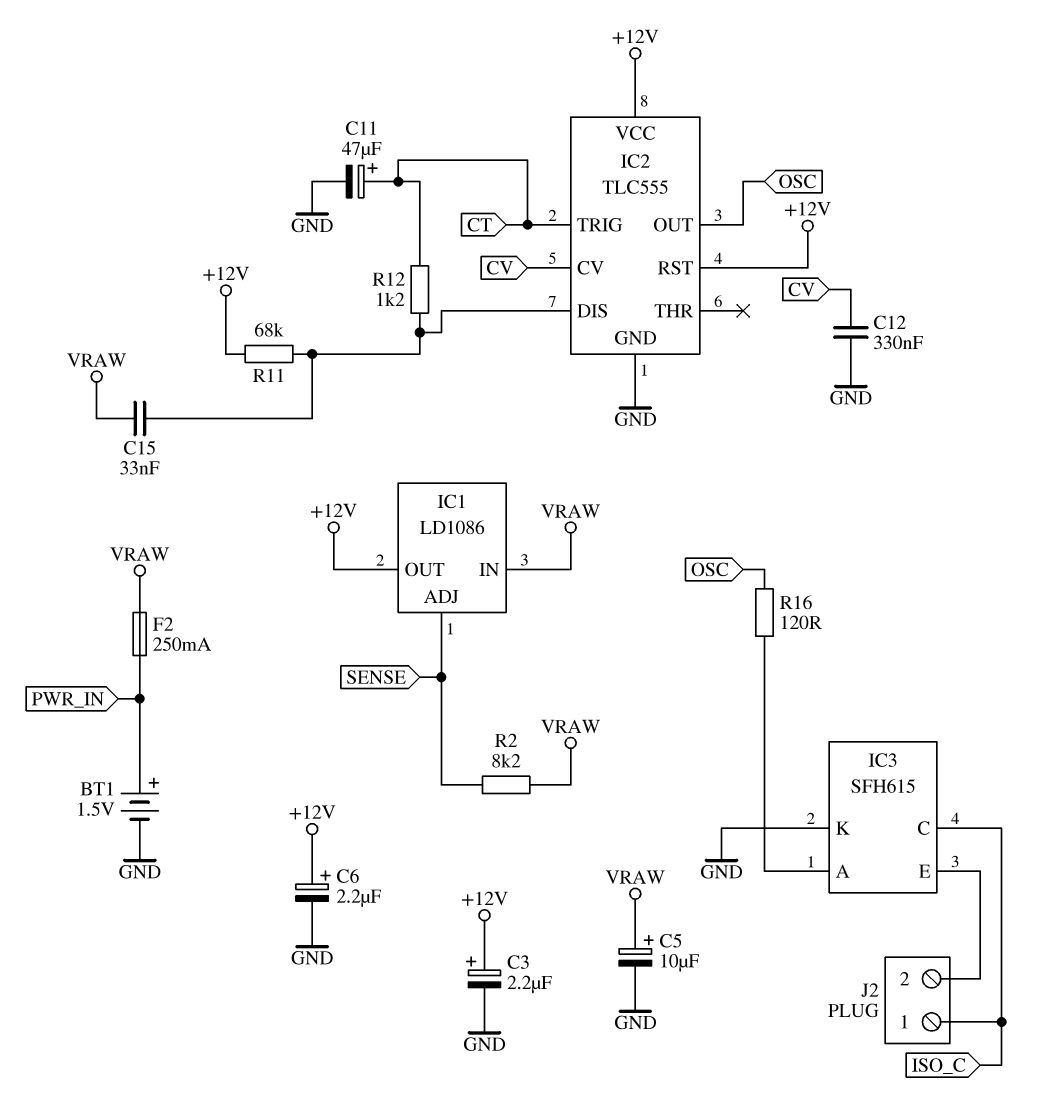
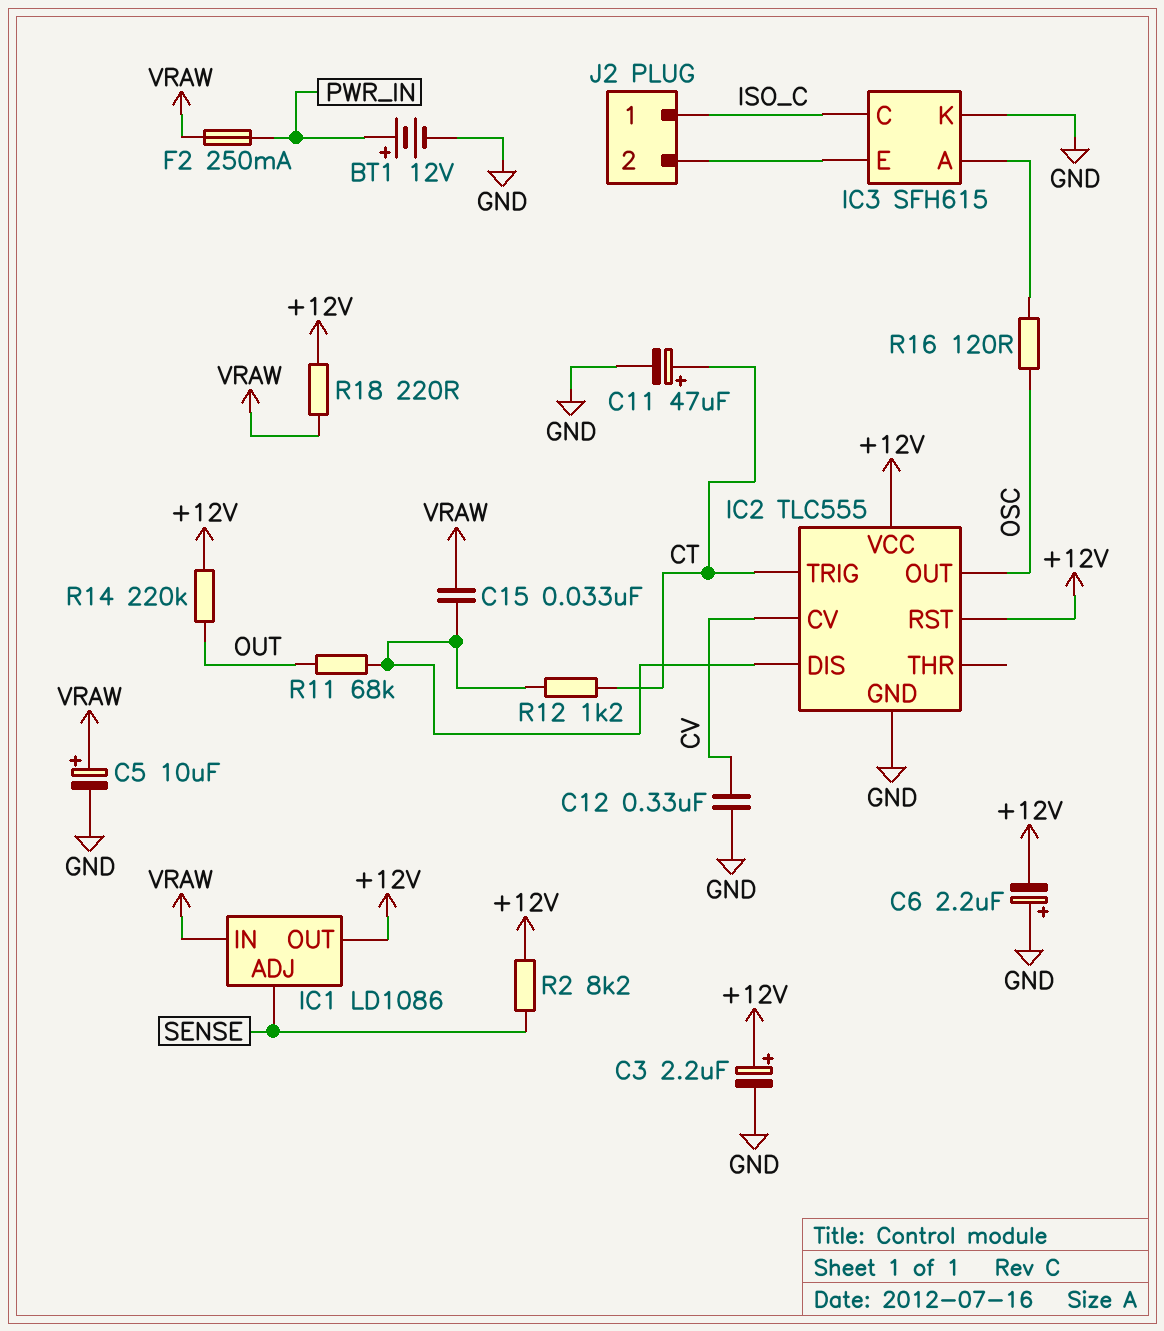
BT1: 1.5V (plus PWR_IN, minus GND) -> 12V (plus PWR_IN, minus GND)
C6: 2.2uF (plus +12V, minus GND) -> 2.2uF (plus GND, minus +12V)
R2: 8.2k (SENSE, VRAW) -> 8.2k (+12V, SENSE)
R11: 68k (+12V, IC2/DIS) -> 68k (IC2/DIS, OUT)
R14: none -> 220k (+12V, OUT)
R18: none -> 220 (+12V, VRAW)

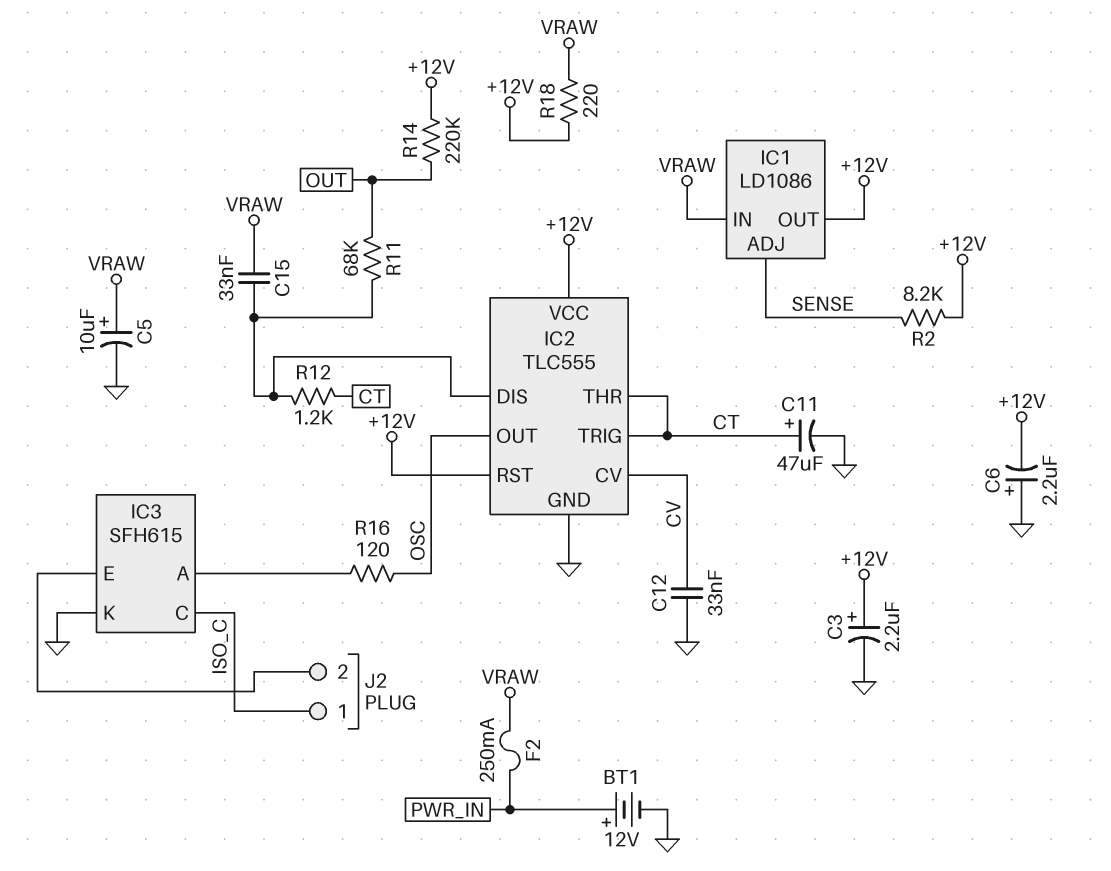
C12: 330nF (CV, GND) -> 33nF (CV, GND)
IC2 pin THR: none -> CT

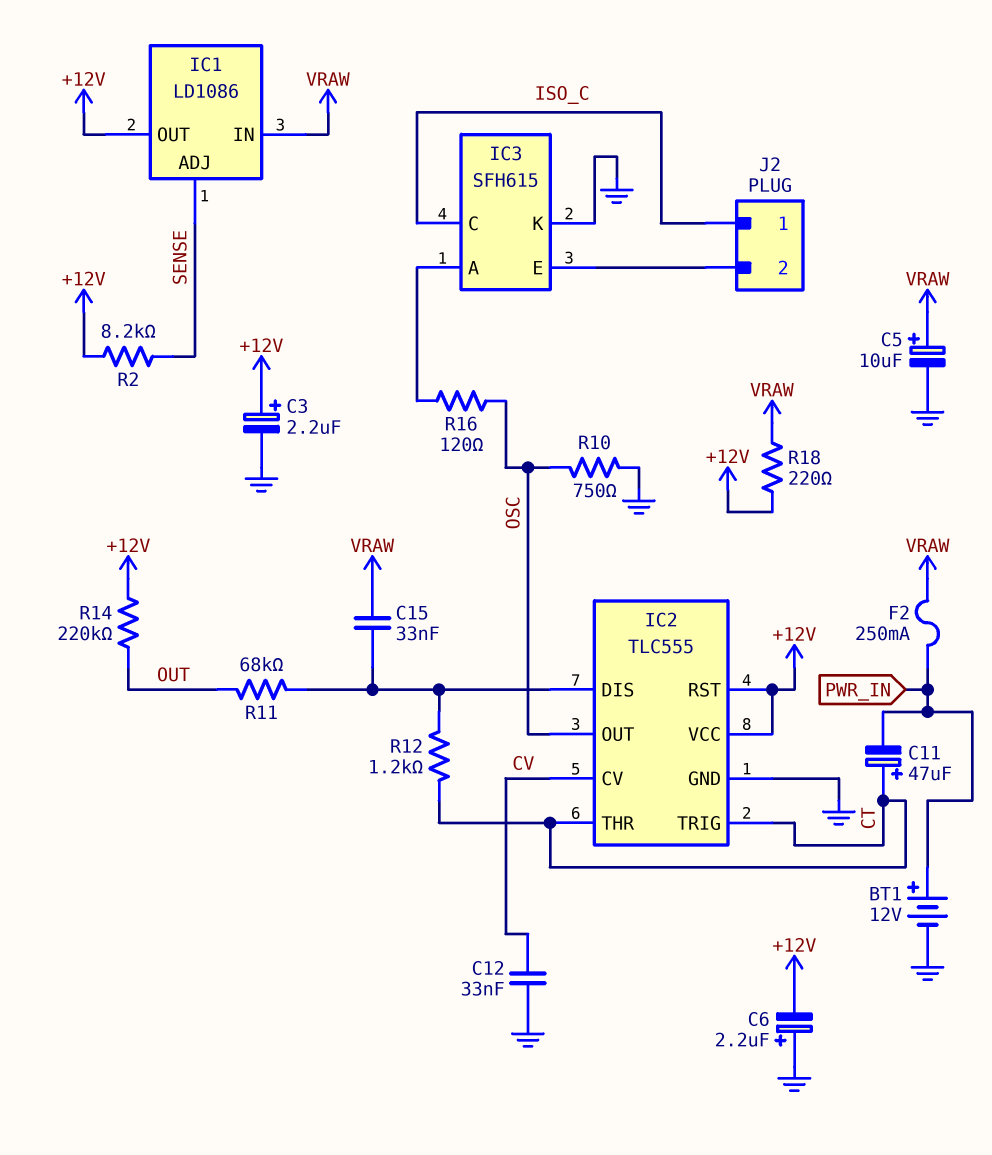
C11: 47uF (plus CT, minus GND) -> 47uF (plus CT, minus PWR_IN)
R10: none -> 750 (GND, OSC)

